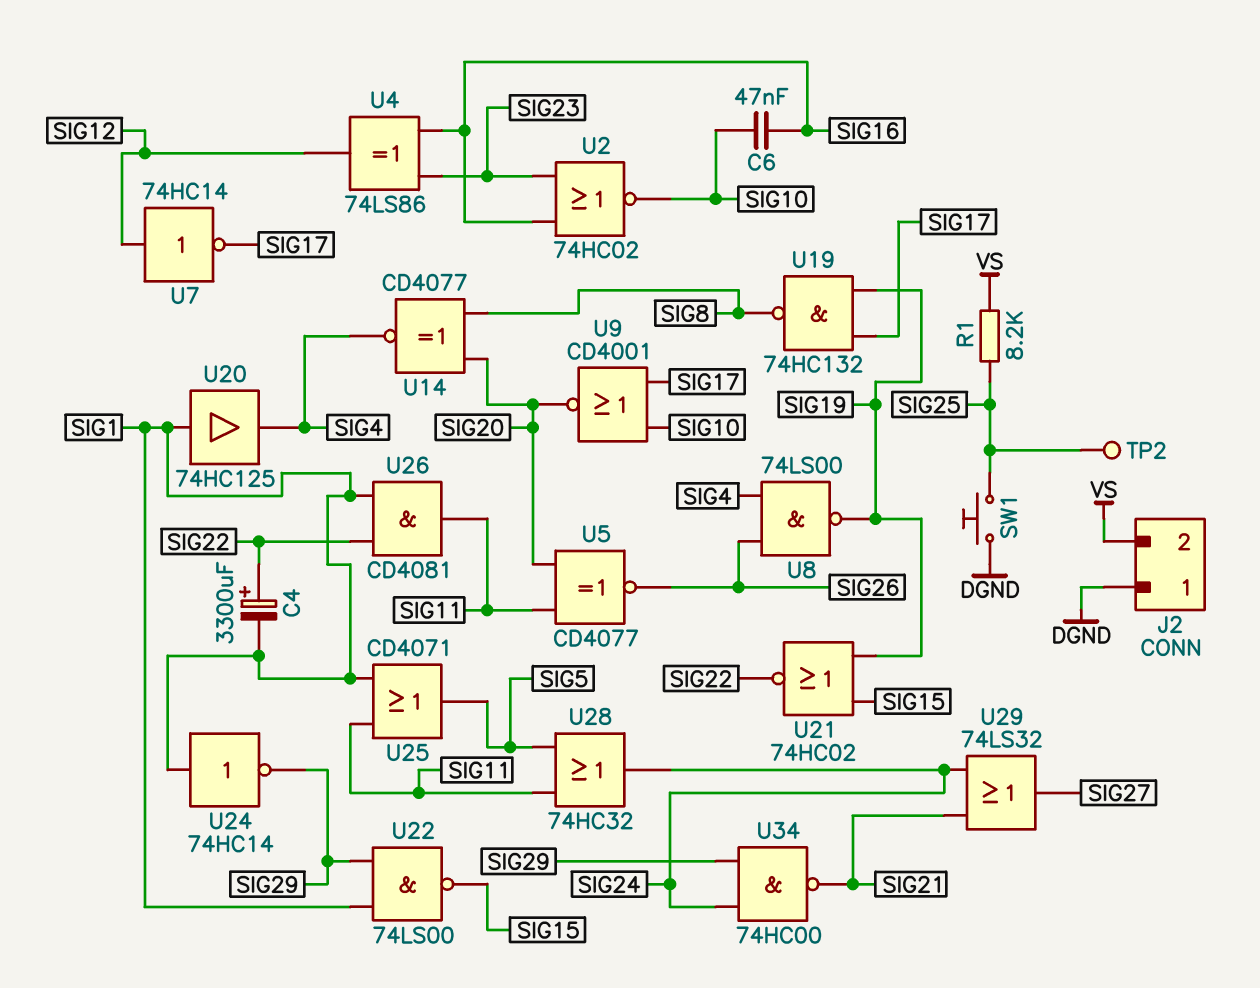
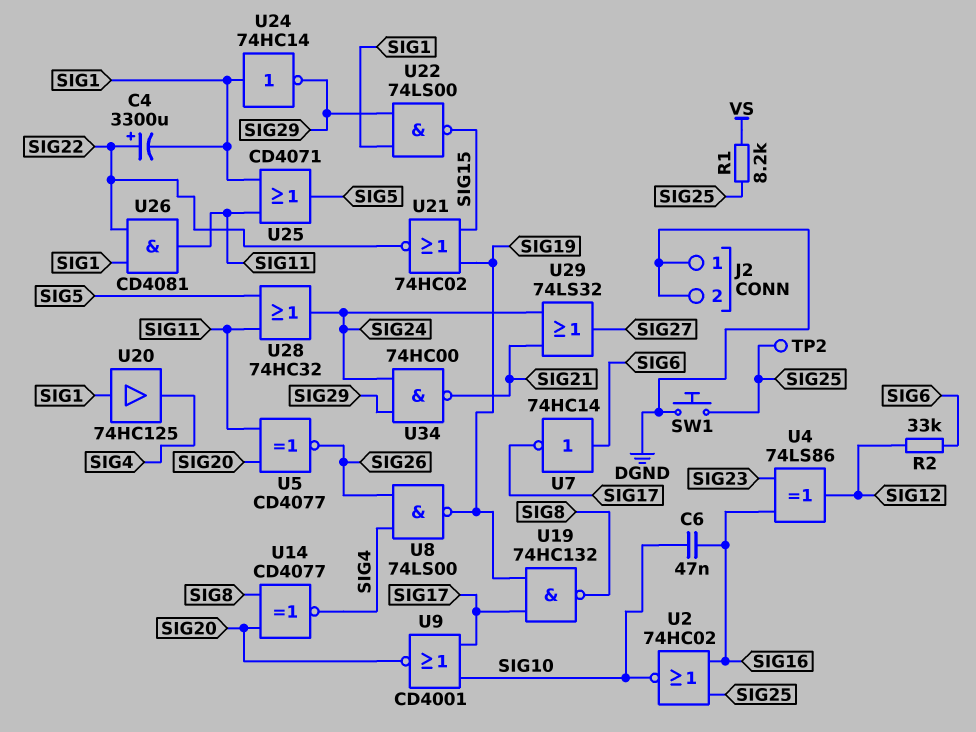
J2 pin 2: VS -> DGND
R2: none -> 33k (SIG6, SIG12)
U2: NOR 74HC02 (in SIG16, in SIG23, out SIG10) -> NOR 74HC02 (in SIG16, in SIG25, out SIG10)
U7: NOT 74HC14 (in SIG12, out SIG17) -> NOT 74HC14 (in SIG6, out SIG17)

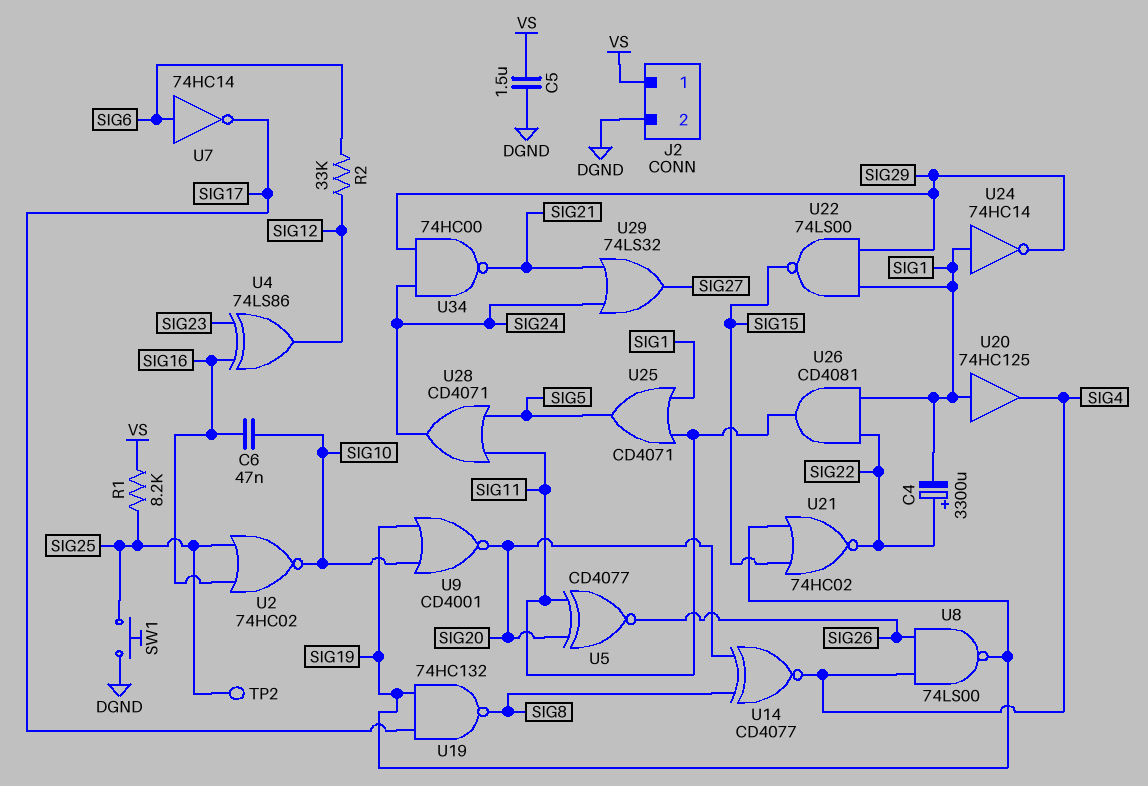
C5: none -> 1.5uF (DGND, VS)
J2 pin 1: DGND -> VS
U9: NOR CD4001 (in SIG10, in SIG17, out SIG20) -> NOR CD4001 (in SIG10, in SIG19, out SIG20)
U28: OR 74HC32 (in SIG5, in SIG11, out SIG24) -> OR CD4071 (in SIG5, in SIG11, out SIG24)

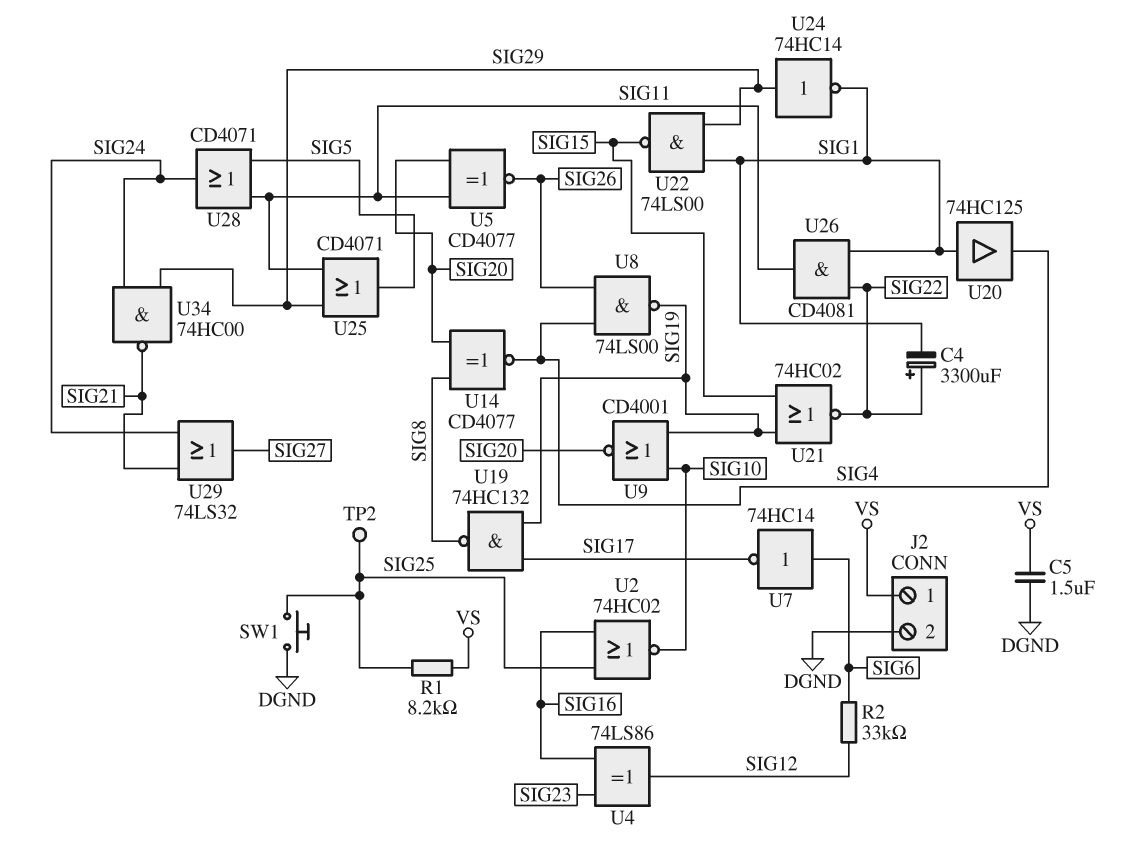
C6: 47nF (SIG10, SIG16) -> none
U24: NOT 74HC14 (in SIG1, out SIG29) -> NOT 74HC14 (in SIG29, out SIG1)
U25: OR CD4071 (in SIG1, in SIG11, out SIG5) -> OR CD4071 (in SIG11, in SIG29, out SIG5)

